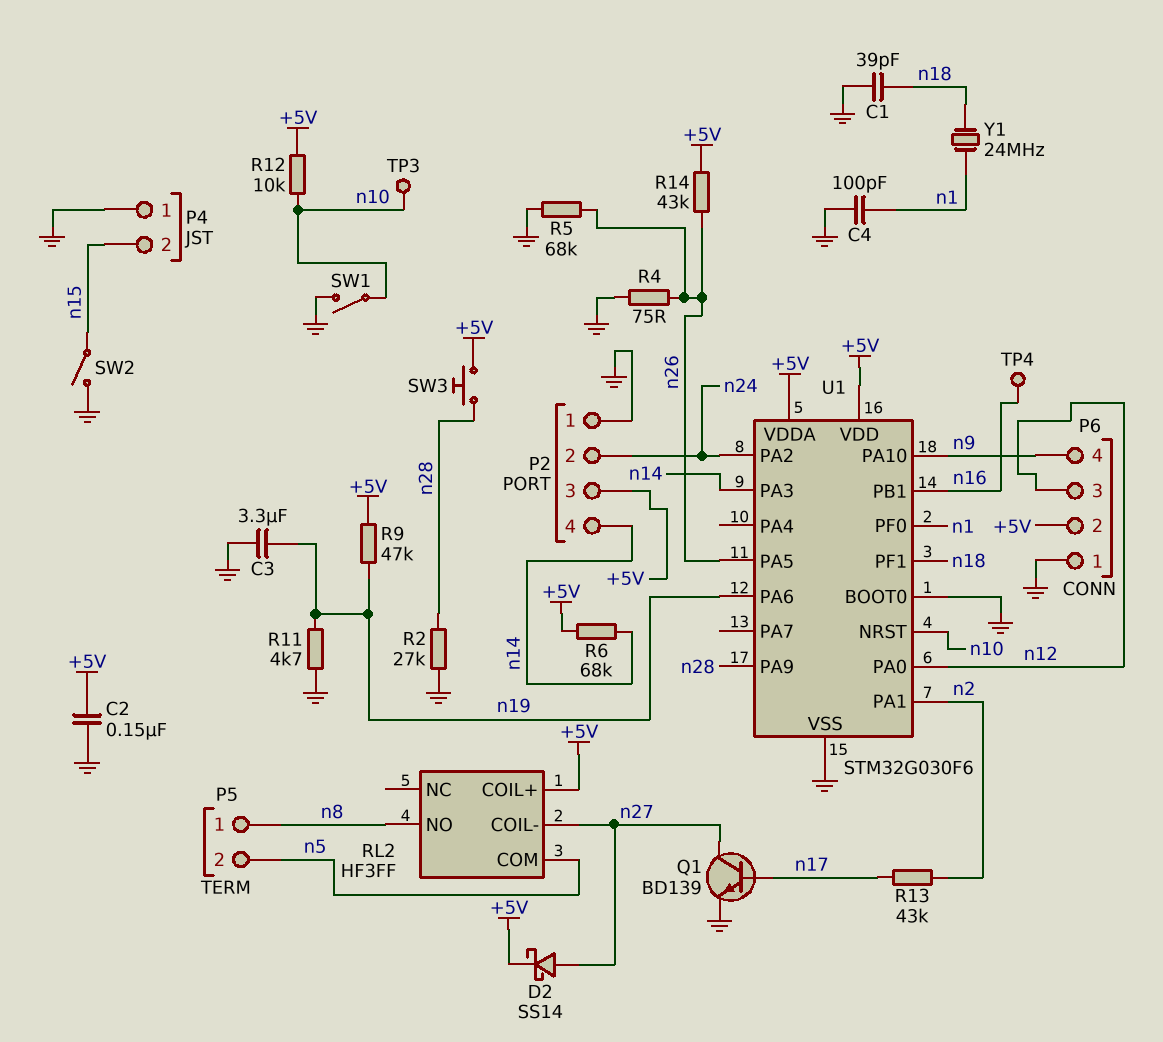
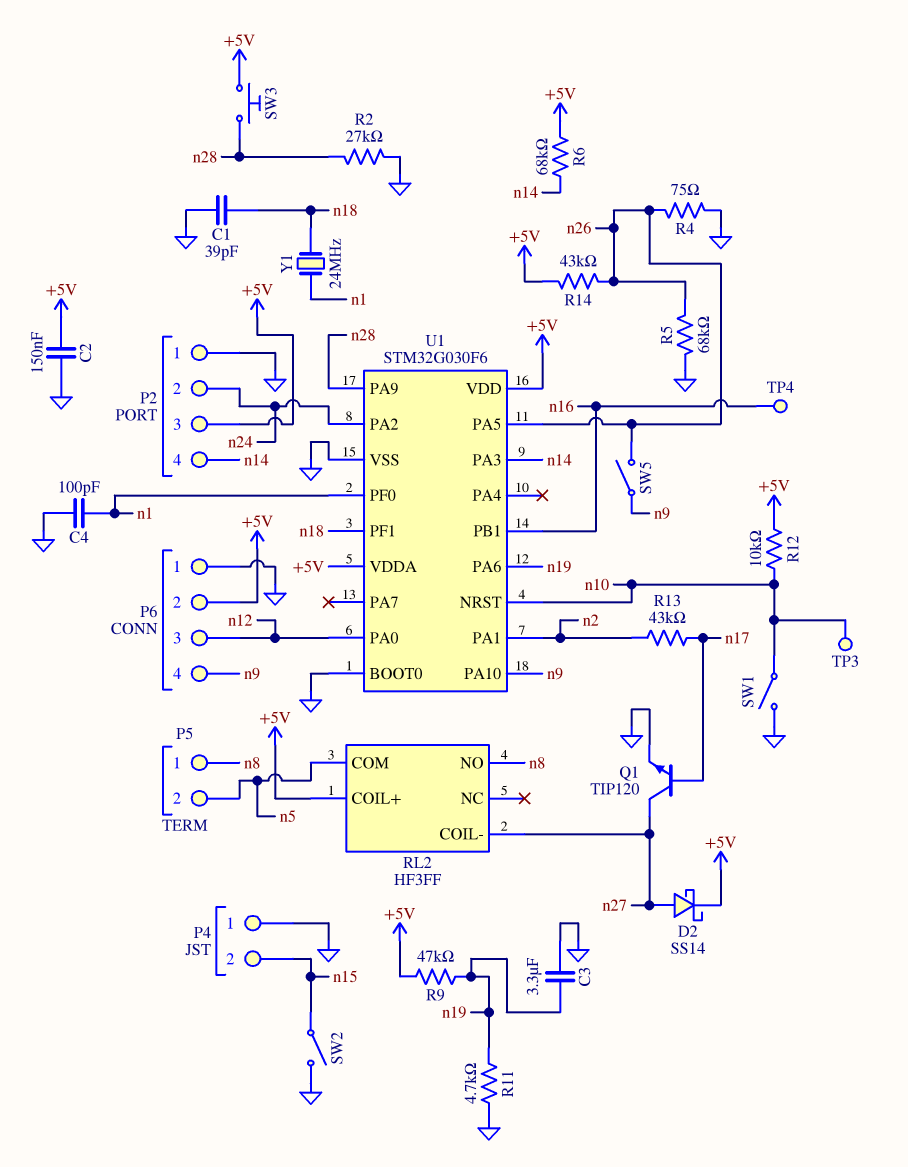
Q1: NPN BD139 (B n17, C n27, E GND) -> NPN TIP120 (B n17, C n27, E GND)
SW5: none -> switch (n9, n26)

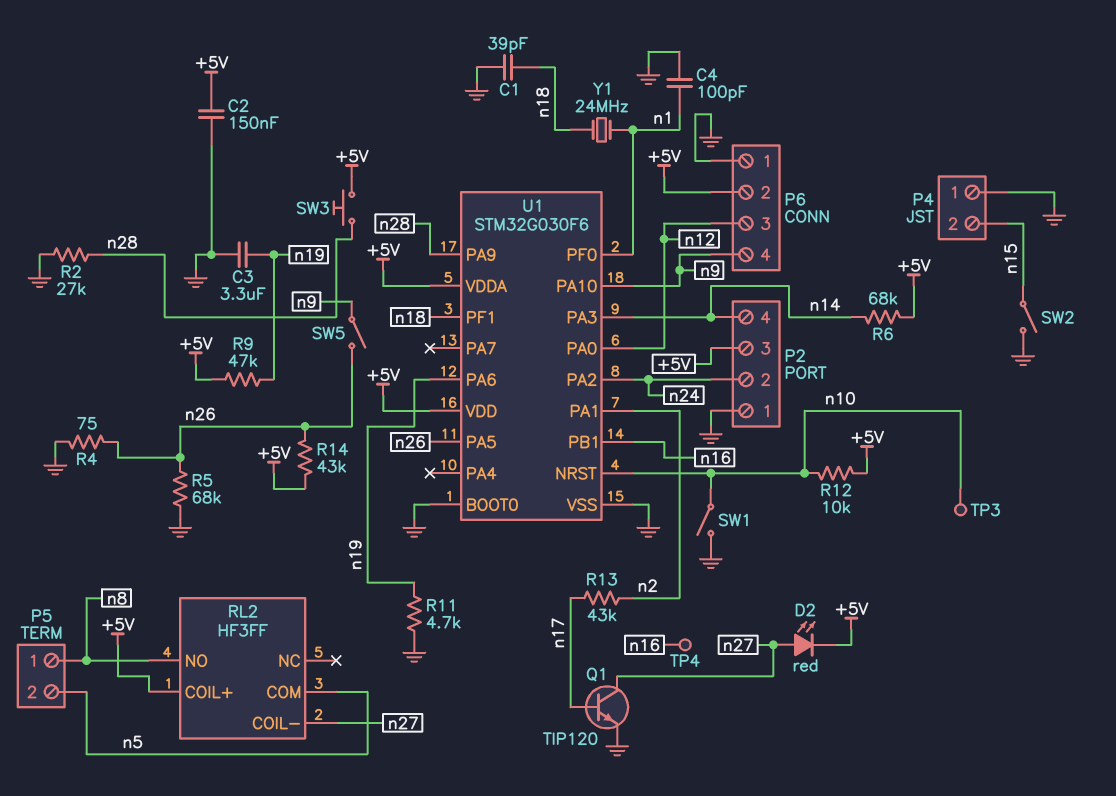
D2: schottky SS14 (A n27, K +5V) -> LED red (A n27, K +5V)

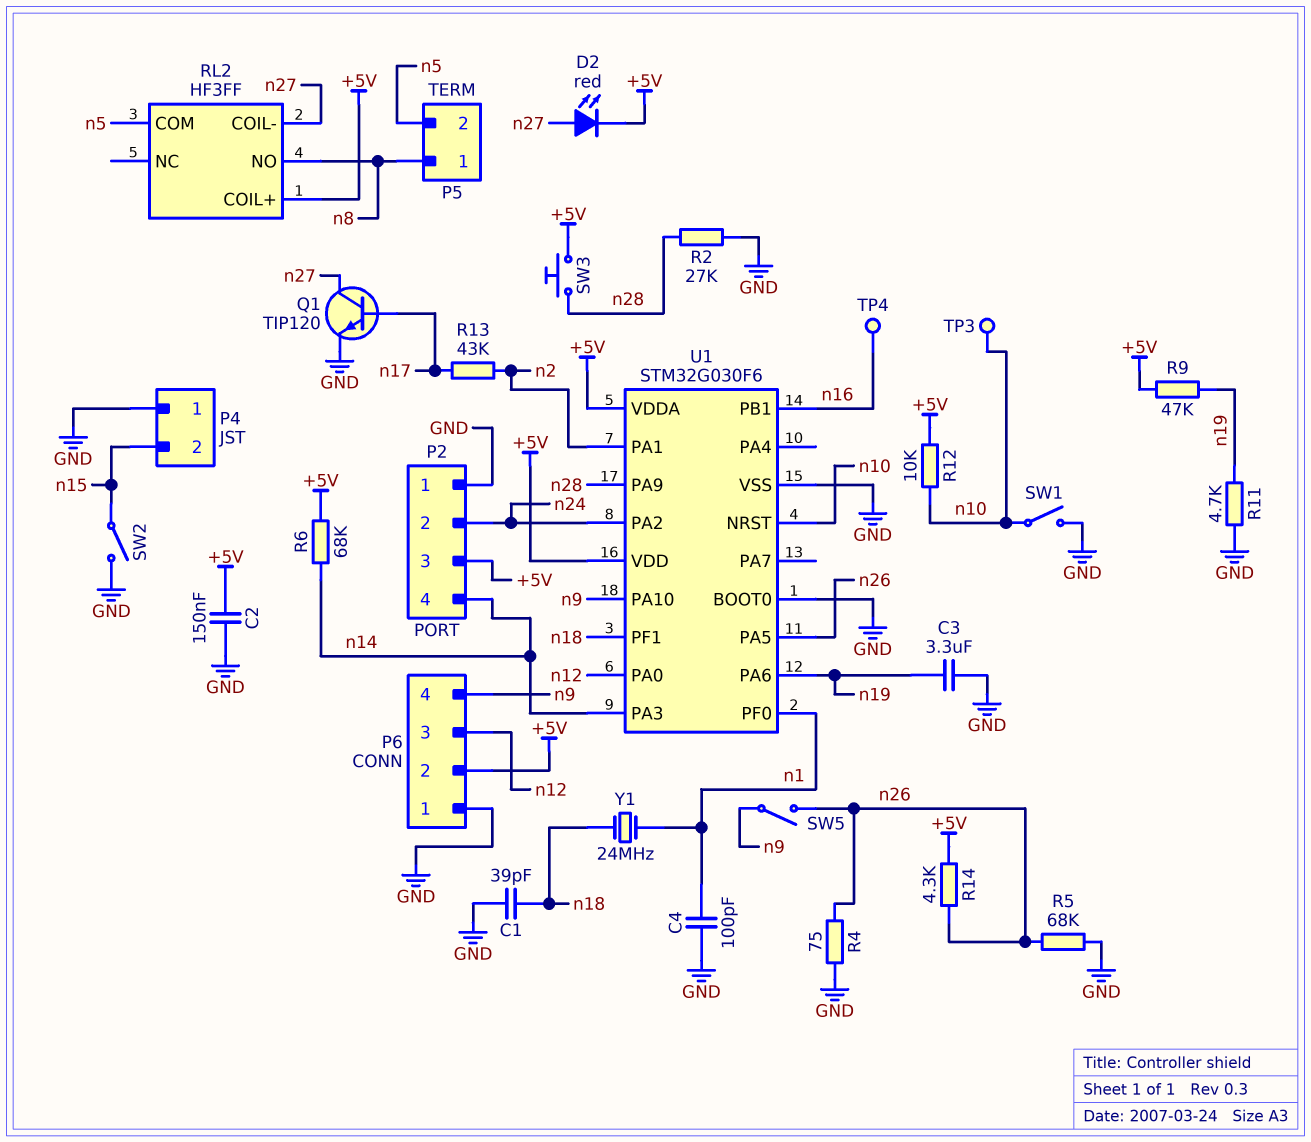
R14: 43k (+5V, n26) -> 4.3k (+5V, n26)

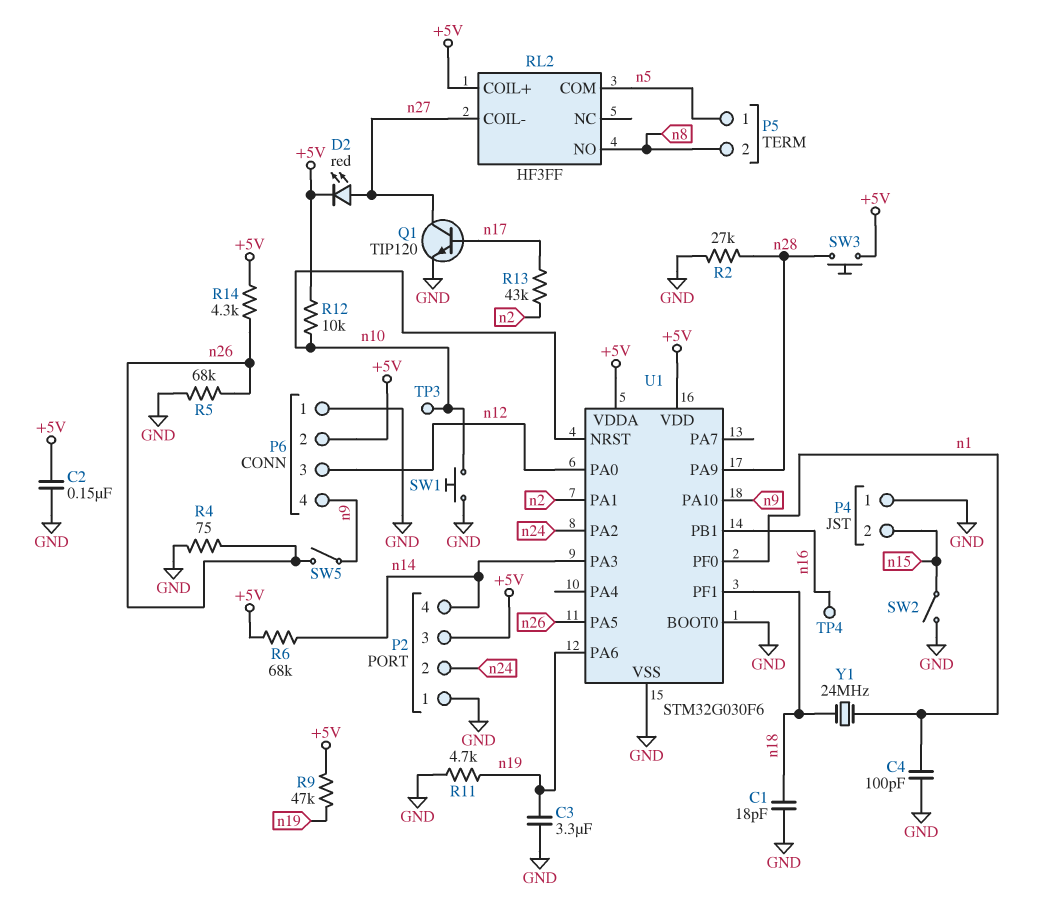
C1: 39pF (GND, n18) -> 18pF (GND, n18)
P5 pin 1: n8 -> n5
P5 pin 2: n5 -> n8
SW1: switch (GND, n10) -> button (GND, n10)

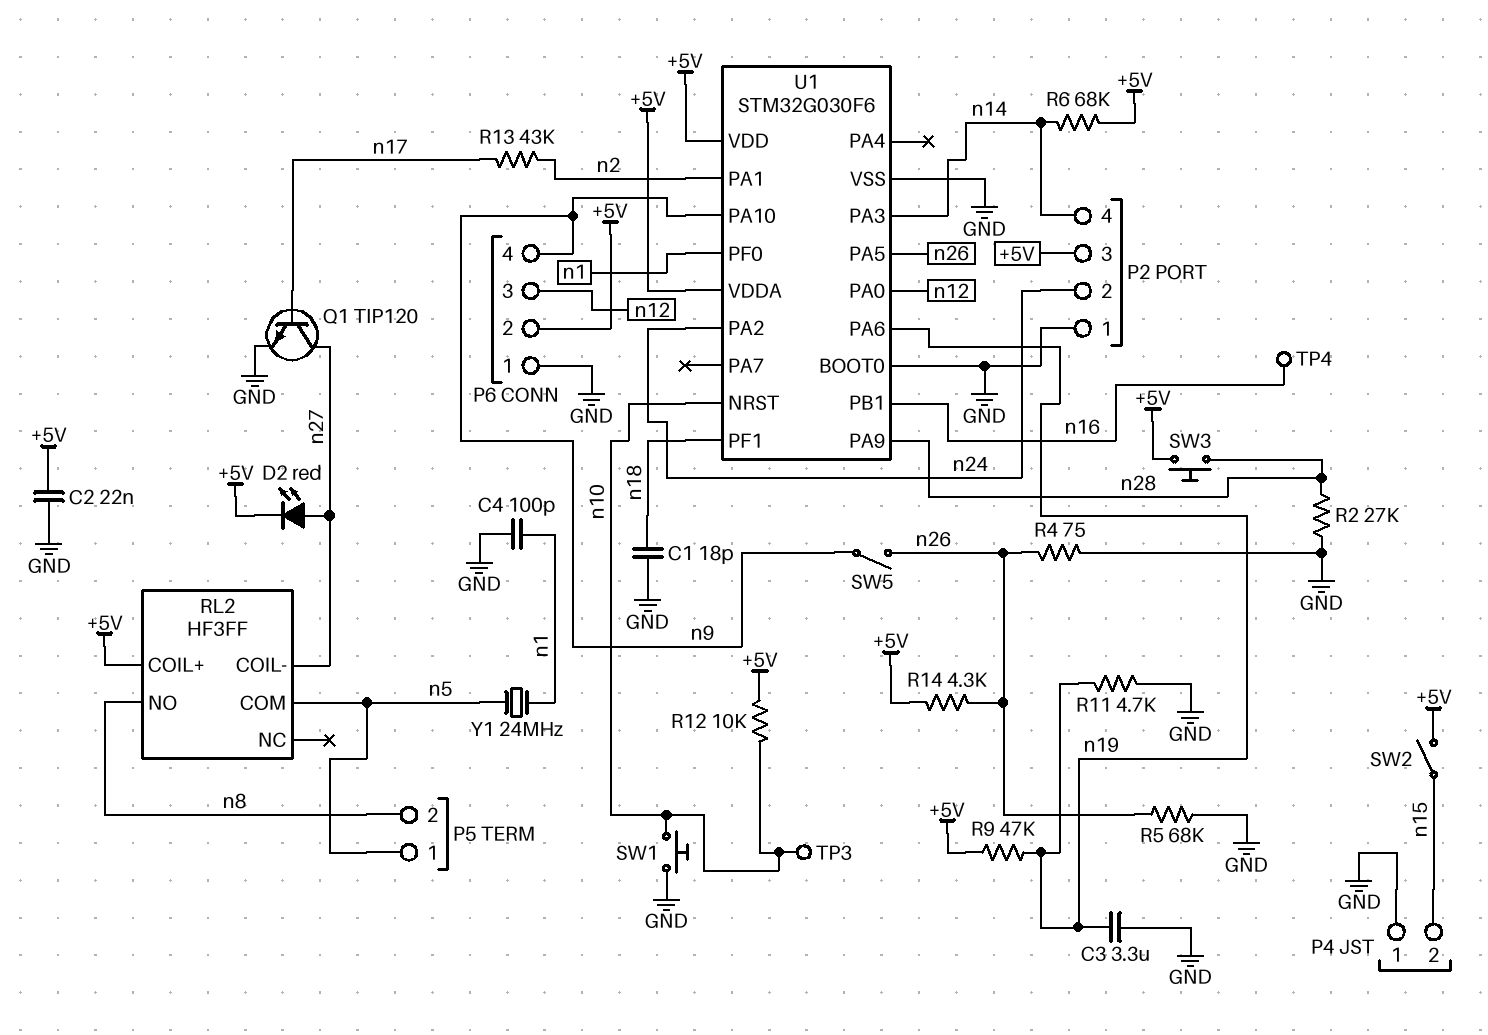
C2: 150nF (+5V, GND) -> 22nF (+5V, GND)
SW2: switch (GND, n15) -> switch (+5V, n15)
Y1: 24MHz (n1, n18) -> 24MHz (n1, n5)

